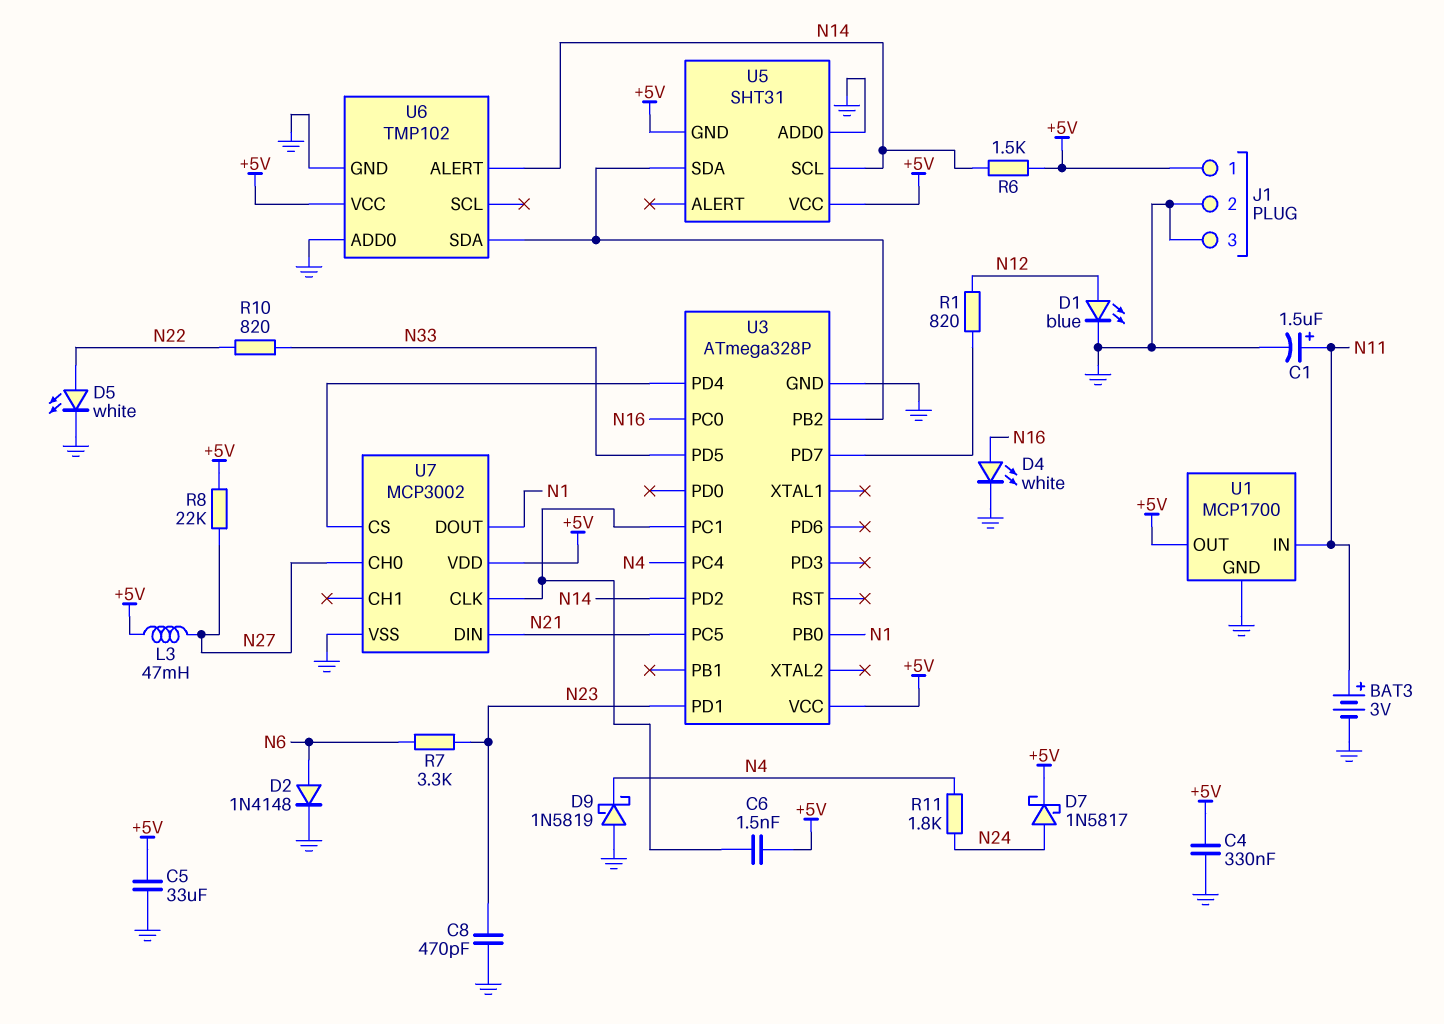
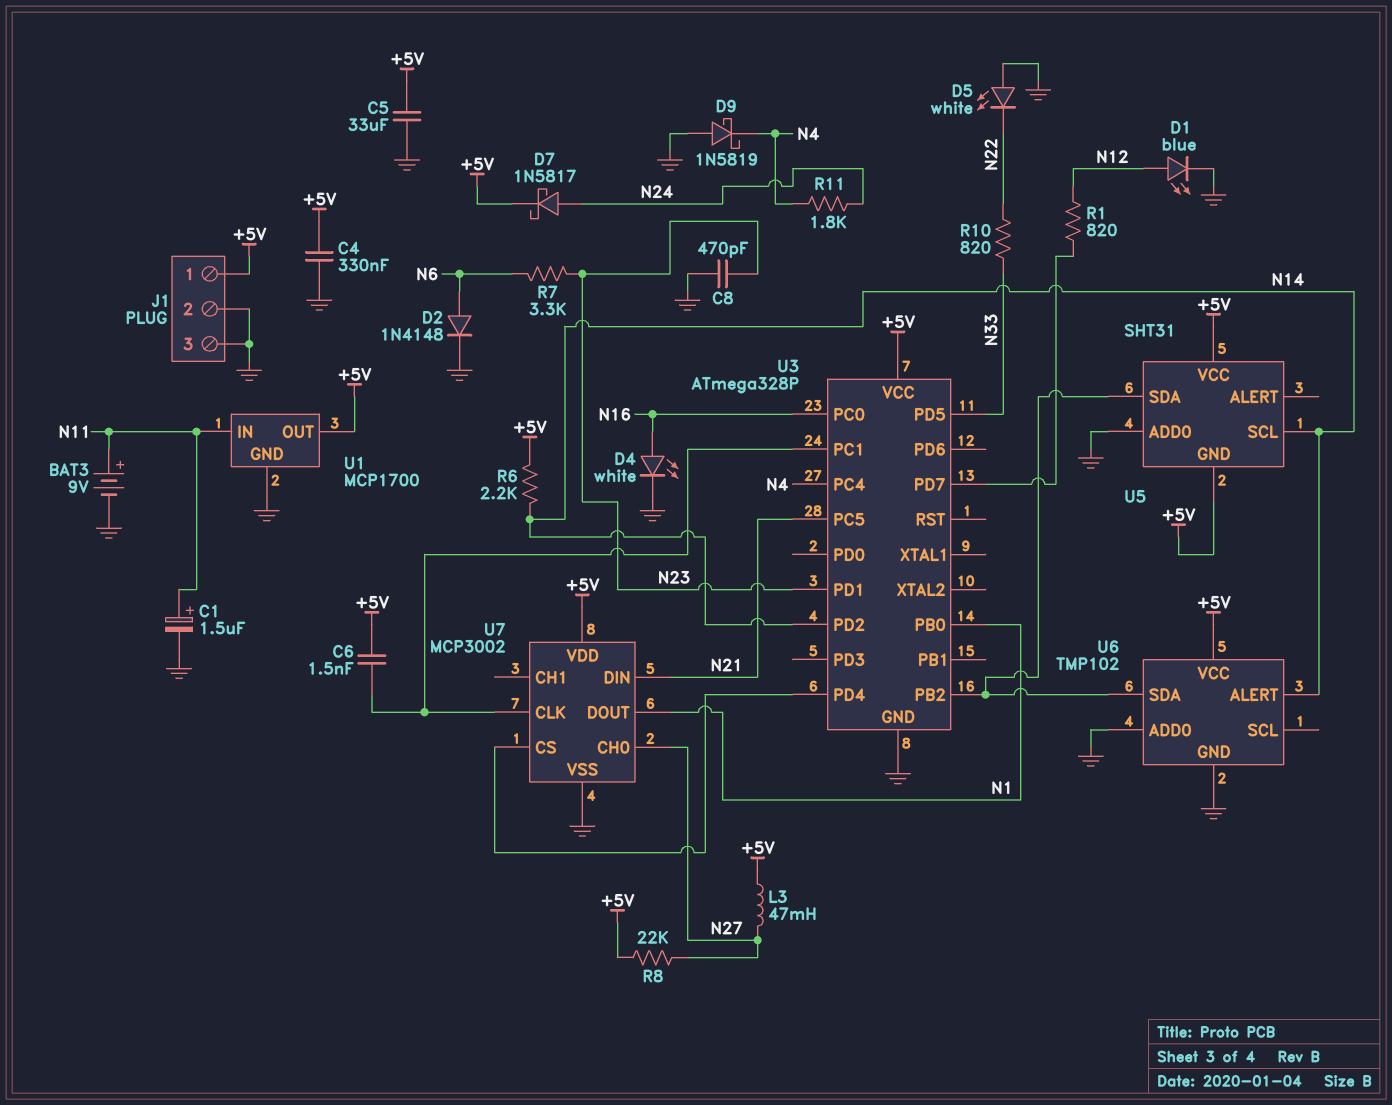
BAT3: 3V (plus N11, minus GND) -> 9V (plus N11, minus GND)
D5: LED white (A N22, K GND) -> LED white (A GND, K N22)
R6: 1.5k (+5V, N14) -> 2.2k (+5V, N14)

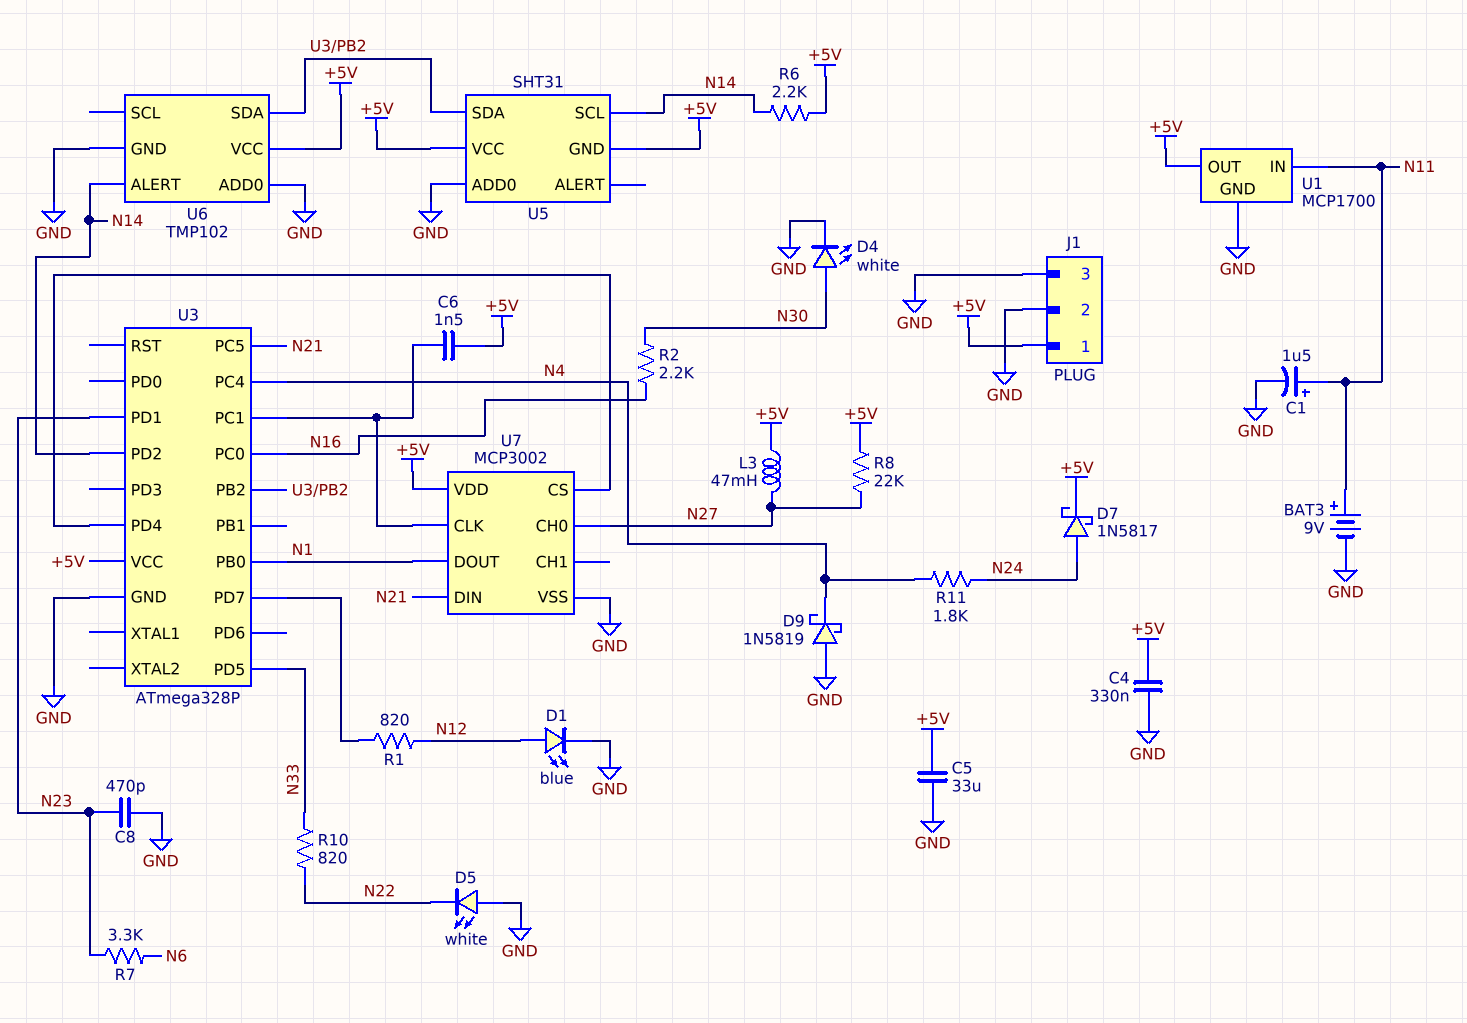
D2: diode 1N4148 (A N6, K GND) -> none
D4: LED white (A N16, K GND) -> LED white (A N30, K GND)
R2: none -> 2.2k (N16, N30)

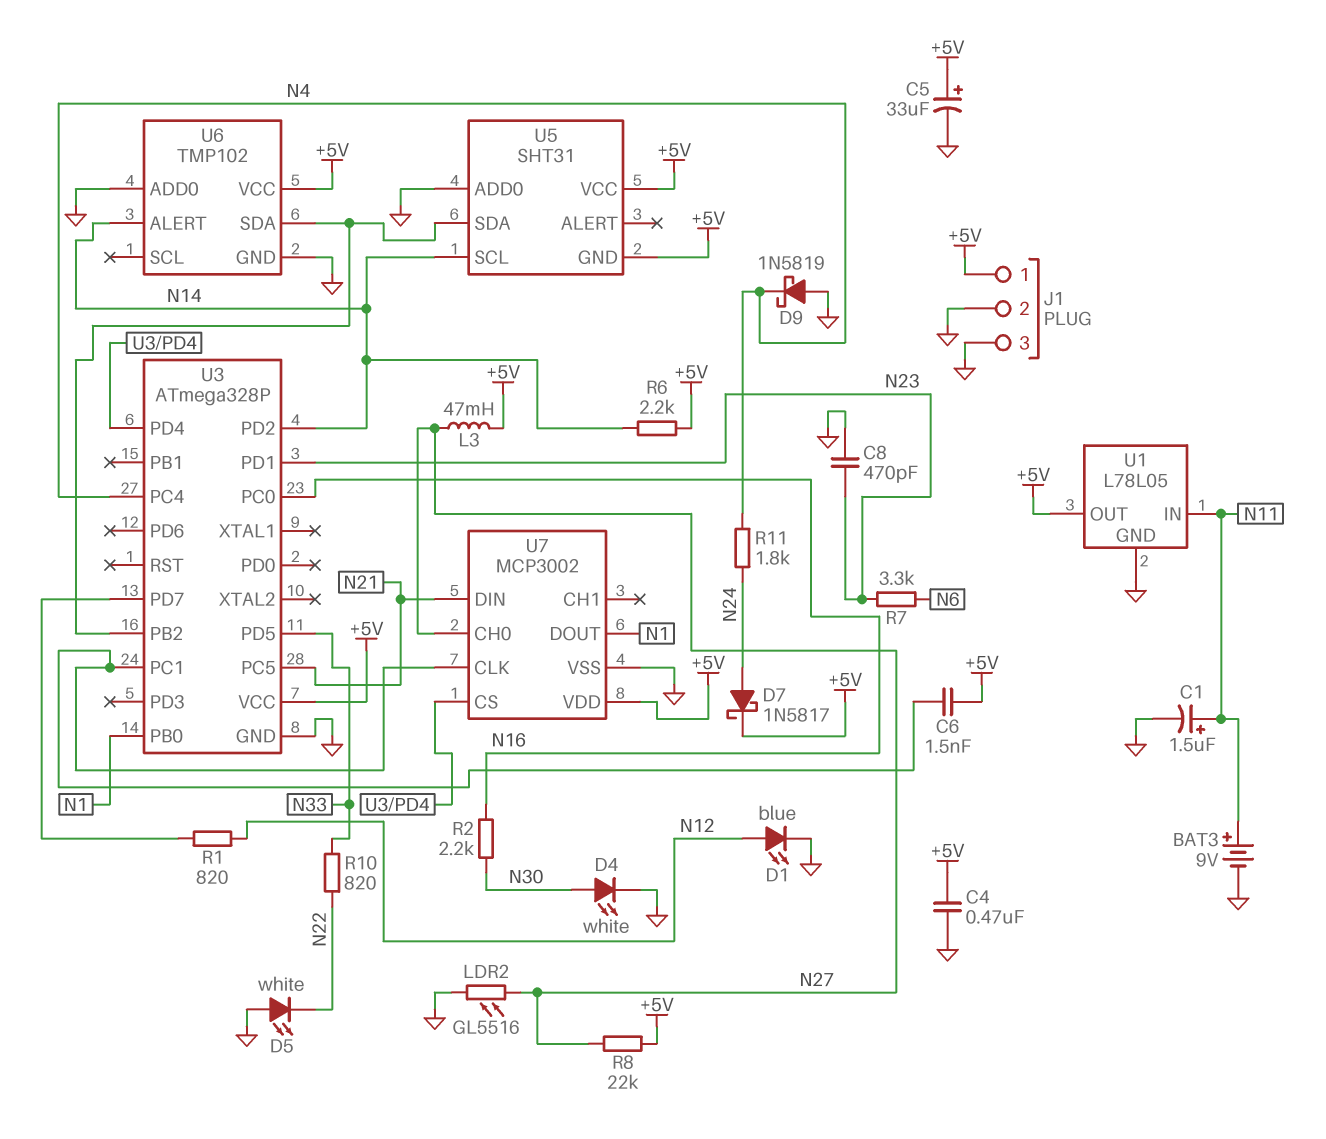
C4: 330nF (+5V, GND) -> 470nF (+5V, GND)
C5: 33uF (+5V, GND) -> 33uF (plus +5V, minus GND)
LDR2: none -> GL5516 (GND, N27)
U1: MCP1700 -> L78L05

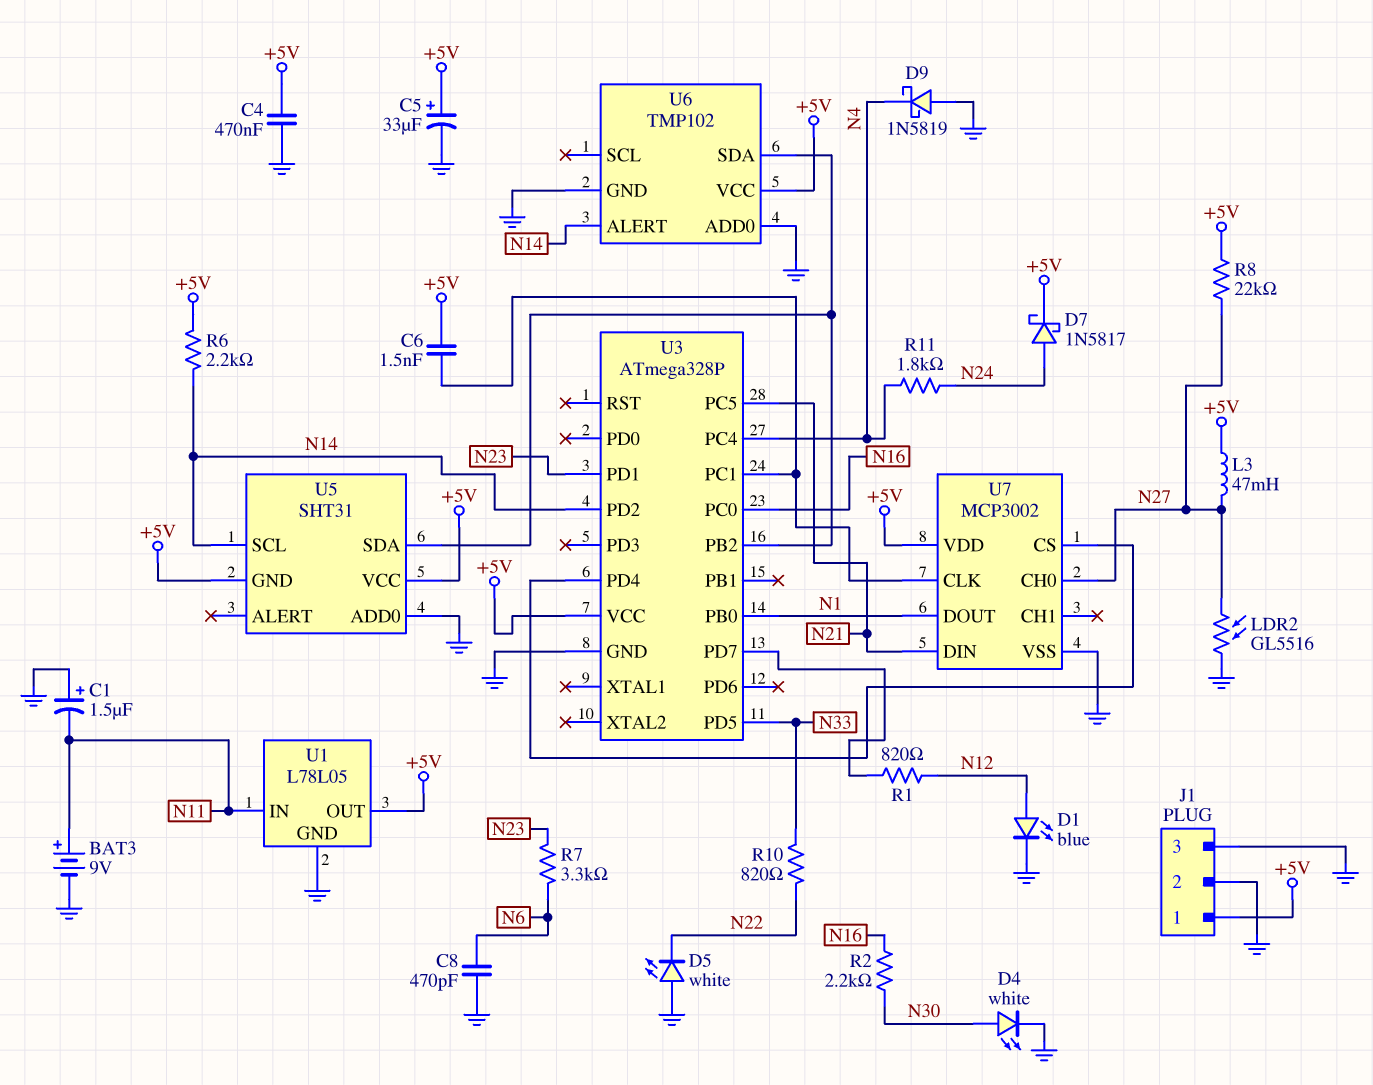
C1: 1.5uF (plus N11, minus GND) -> 1.5uF (plus GND, minus N11)
C8: 470pF (GND, N23) -> 470pF (GND, N6)

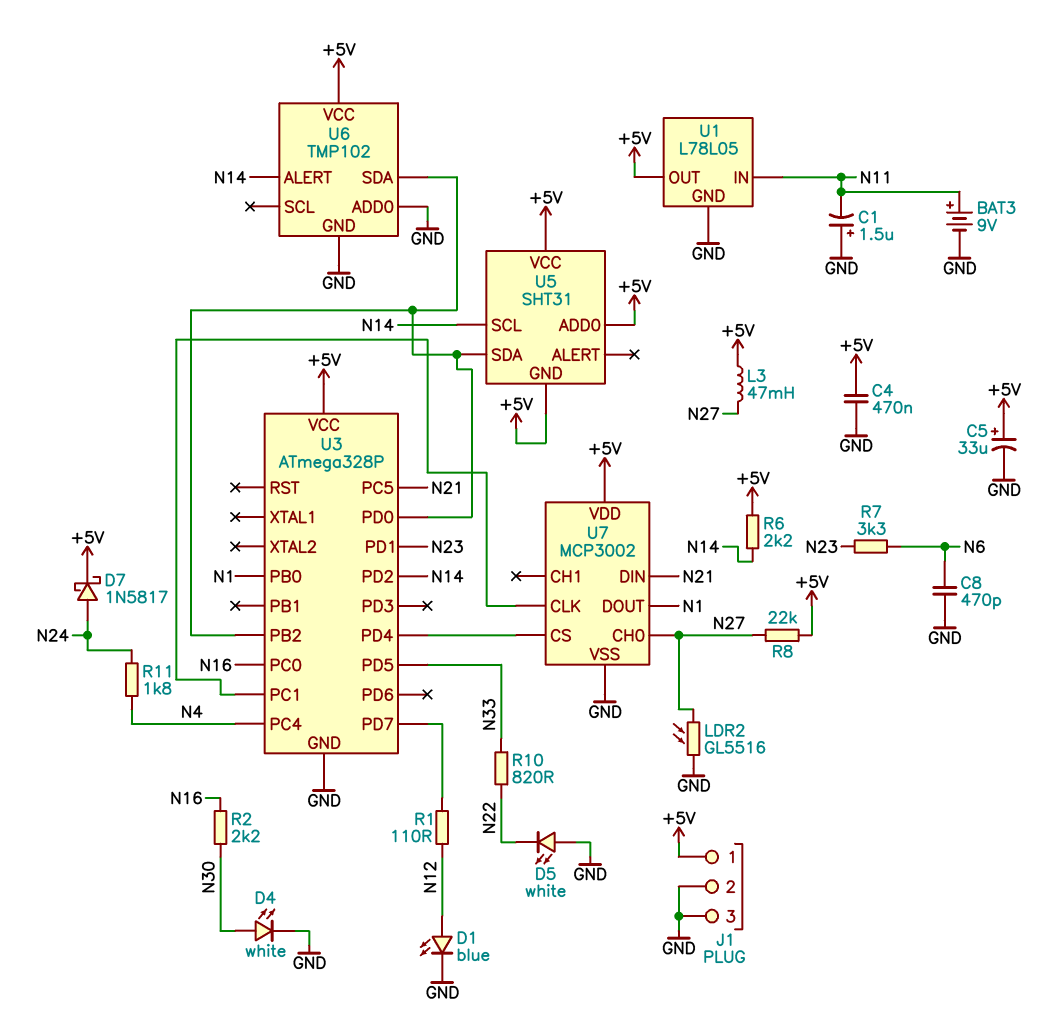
C6: 1.5nF (+5V, U3/PC1) -> none
D9: schottky 1N5819 (A GND, K N4) -> none
R1: 820 (N12, U3/PD7) -> 110 (N12, U3/PD7)
U3 pin PD0: none -> U3/PB2
U5 pin ADD0: GND -> +5V

